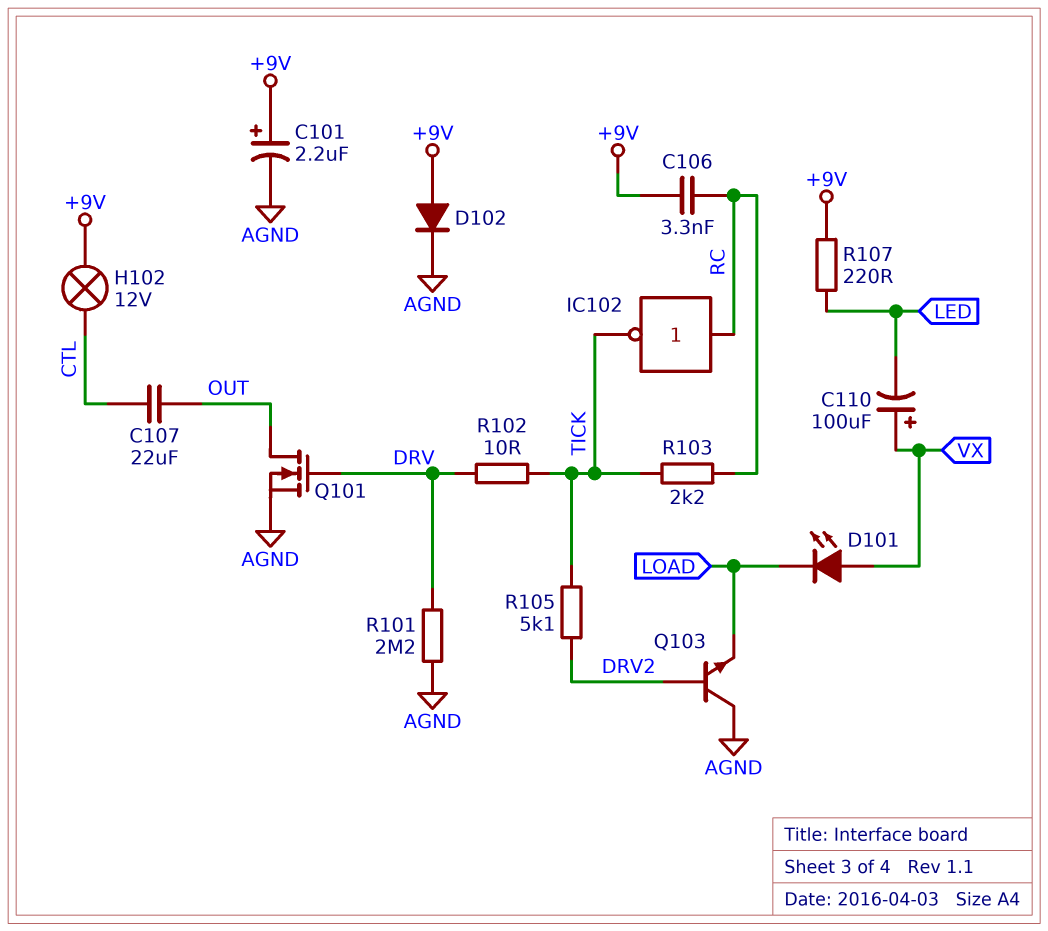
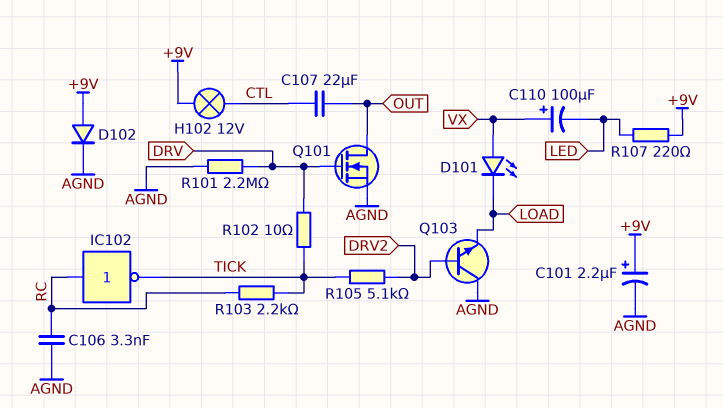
C106: 3.3nF (+9V, RC) -> 3.3nF (AGND, RC)

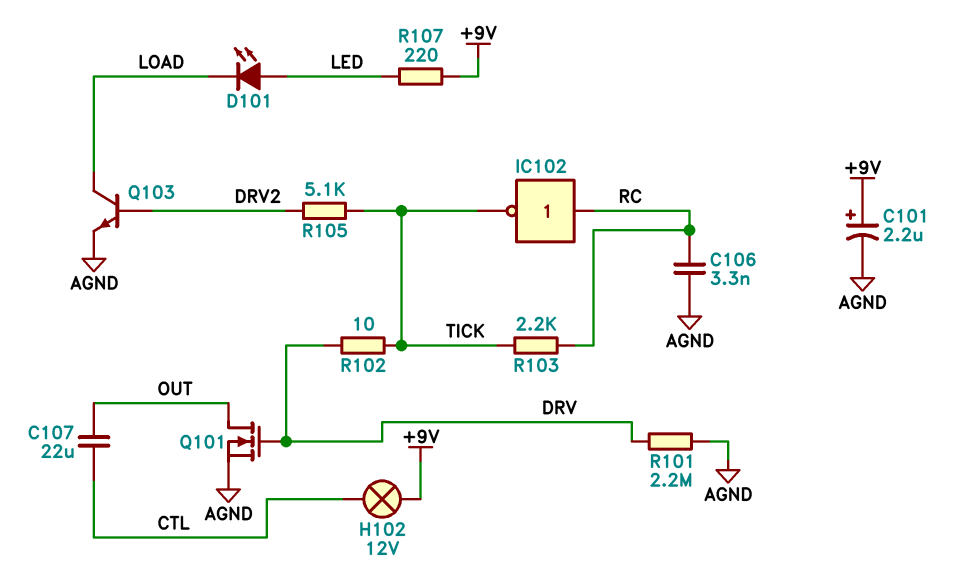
C110: 100uF (plus VX, minus LED) -> none
D101: LED (A VX, K LOAD) -> LED (A LED, K LOAD)
D102: diode (A +9V, K AGND) -> none
Q103: NPN (B DRV2, C AGND, E LOAD) -> NPN (B DRV2, C LOAD, E AGND)

